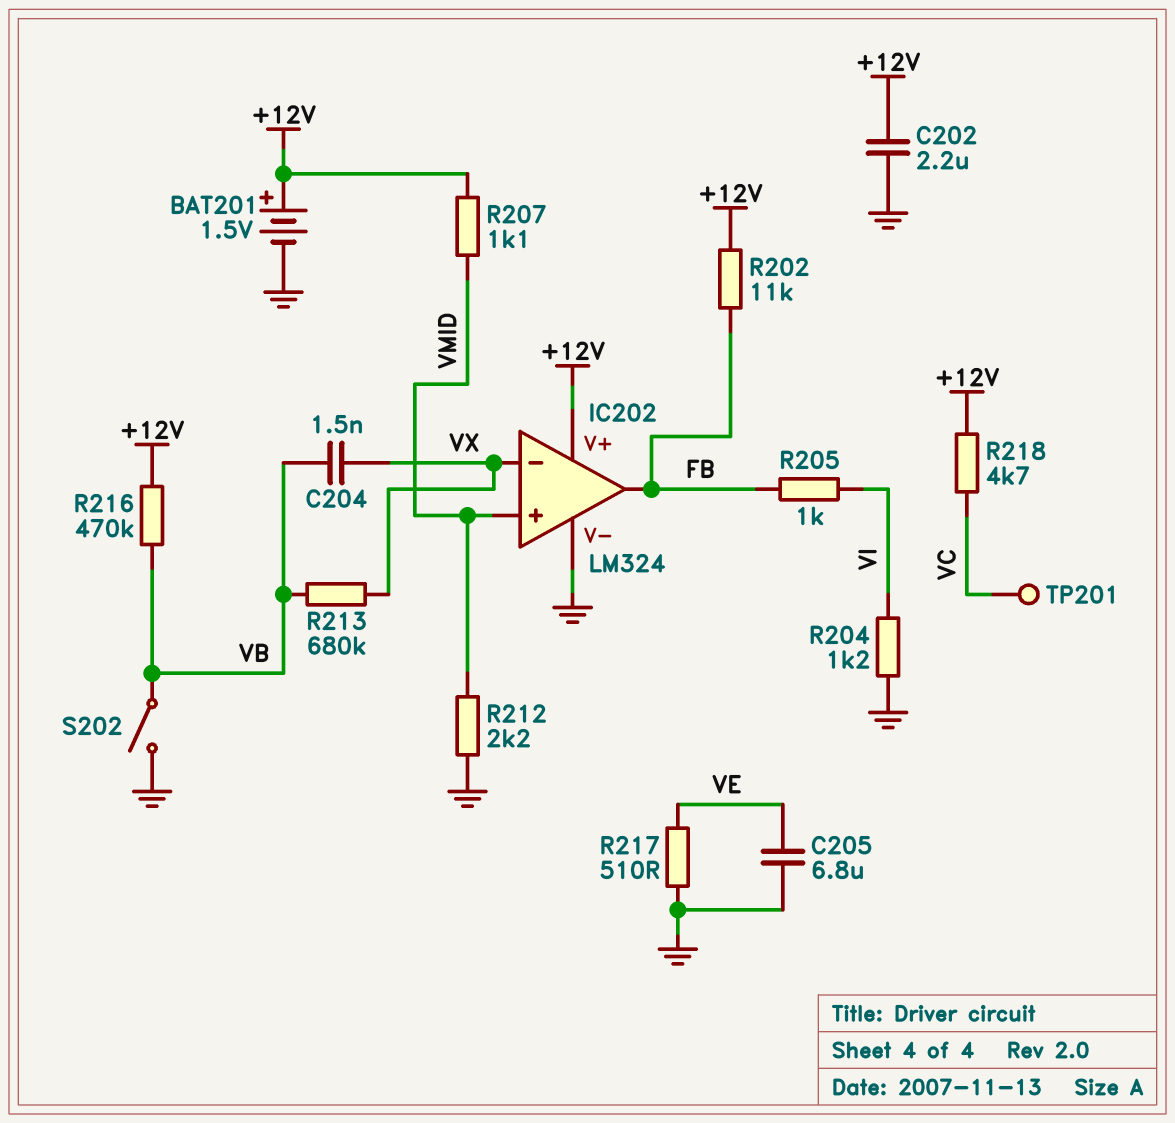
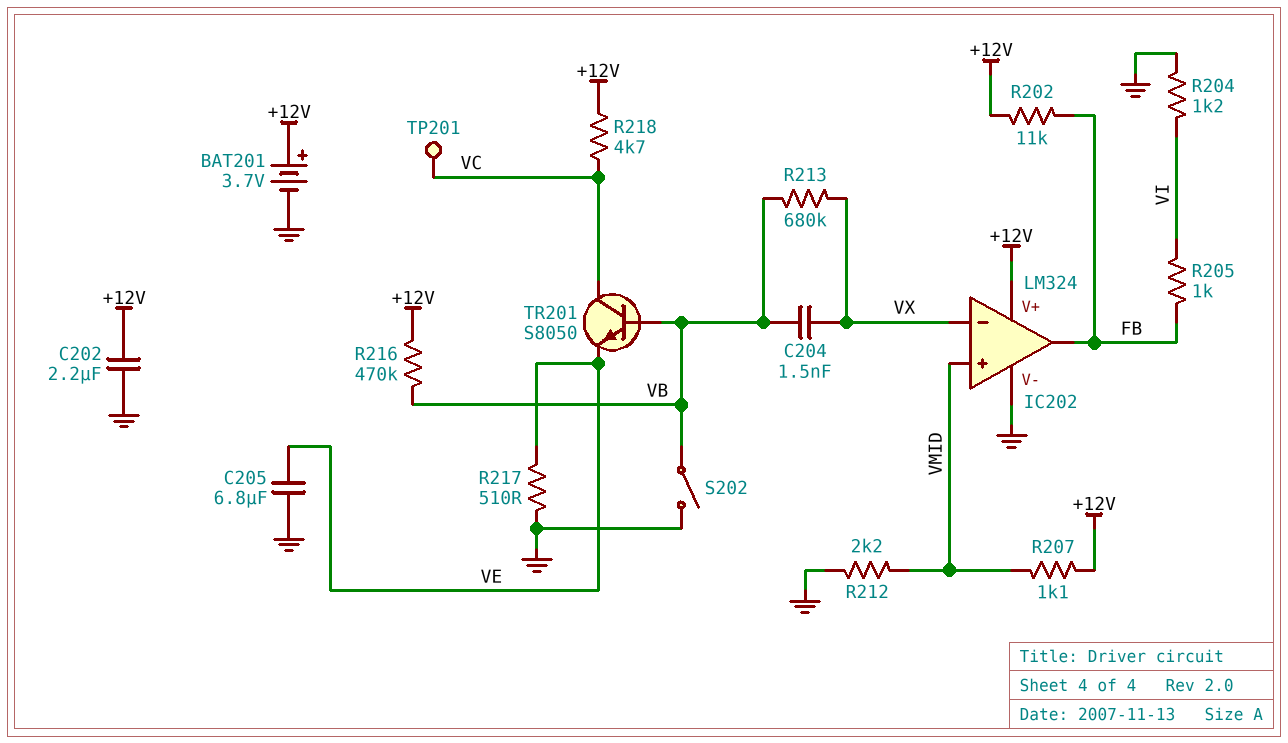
BAT201: 1.5V (plus +12V, minus GND) -> 3.7V (plus +12V, minus GND)
TR201: none -> NPN S8050 (B VB, C VC, E VE)

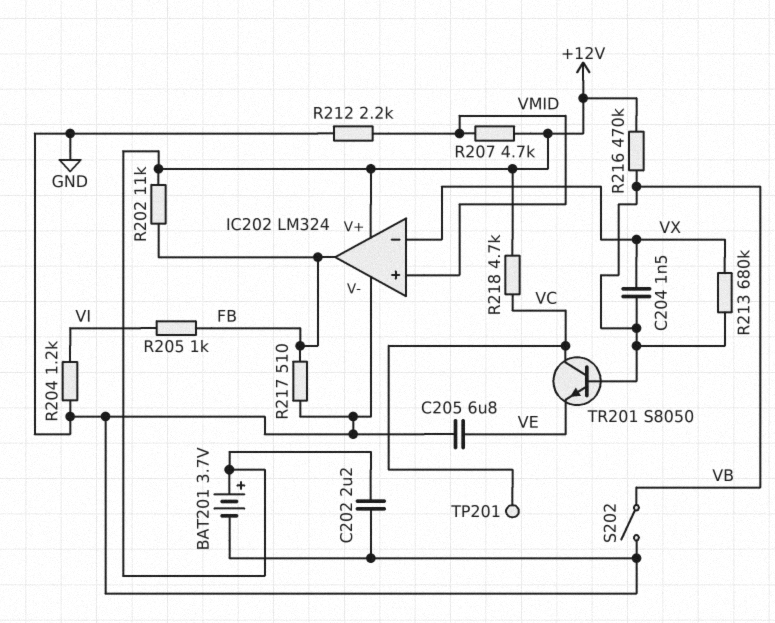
R207: 1.1k (+12V, VMID) -> 4.7k (+12V, VMID)
R217: 510 (GND, VE) -> 510 (FB, GND)

